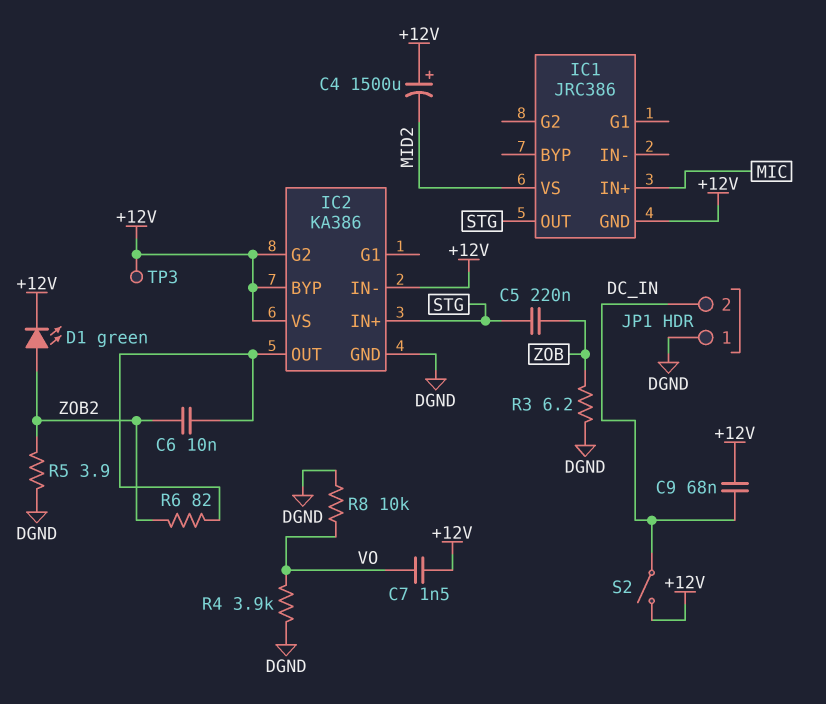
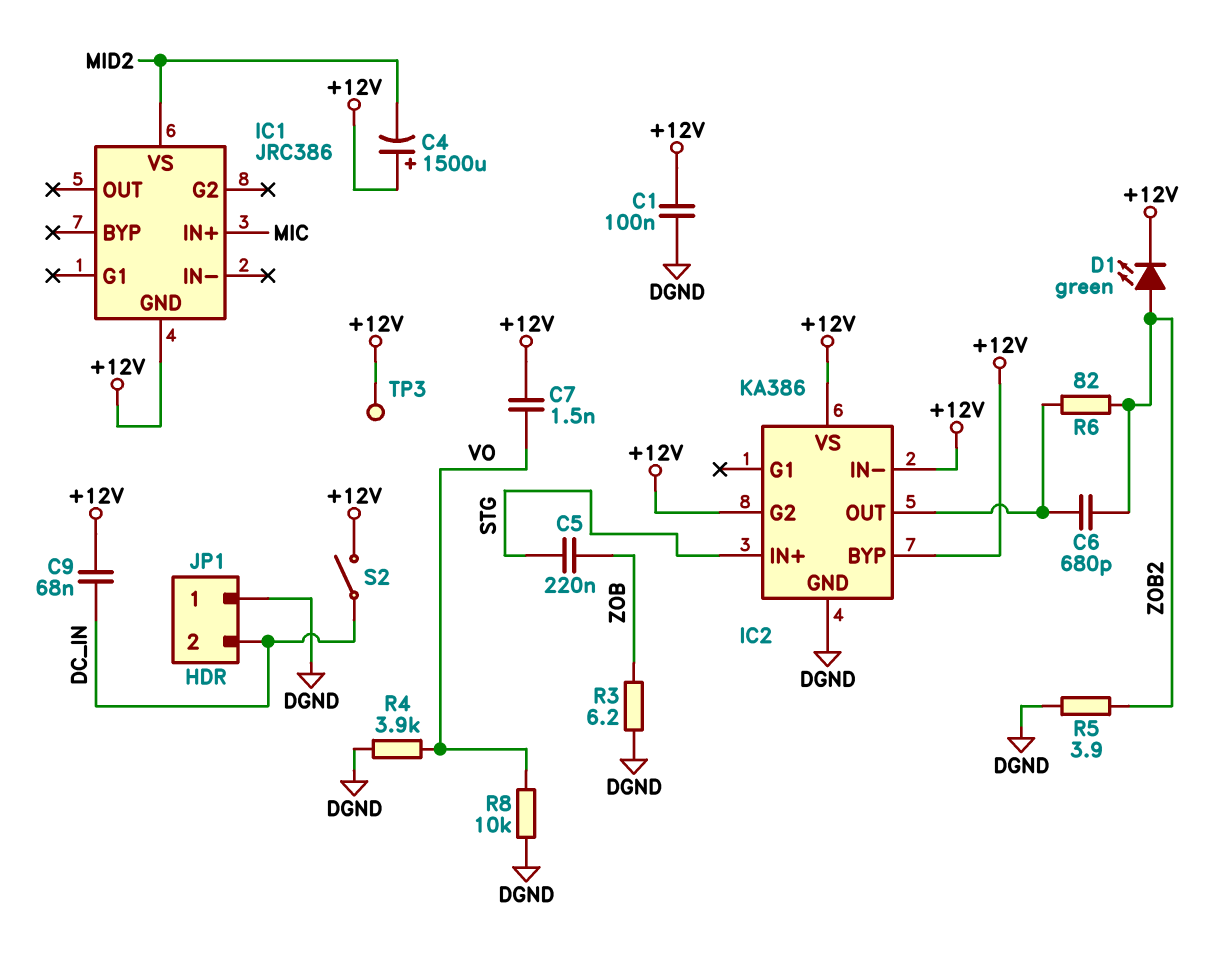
C1: none -> 100nF (+12V, DGND)
C6: 10nF (IC2/OUT, ZOB2) -> 680pF (IC2/OUT, ZOB2)
IC1 pin OUT: STG -> none

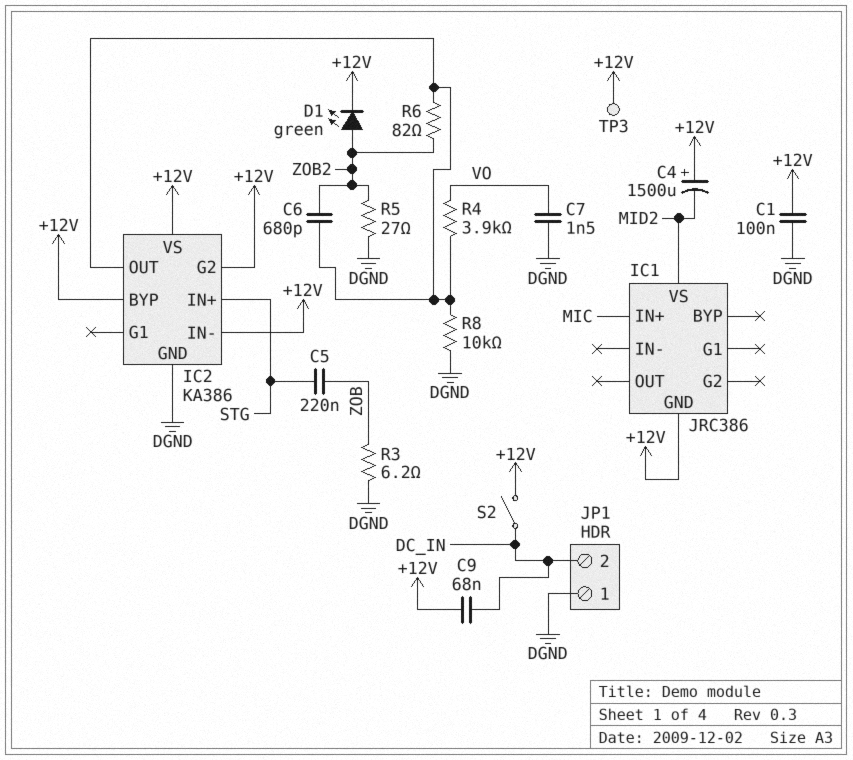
C7: 1.5nF (+12V, VO) -> 1.5nF (DGND, VO)
R4: 3.9k (DGND, VO) -> 3.9k (IC2/OUT, VO)
R5: 3.9 (DGND, ZOB2) -> 27 (DGND, ZOB2)
R8: 10k (DGND, VO) -> 10k (DGND, IC2/OUT)

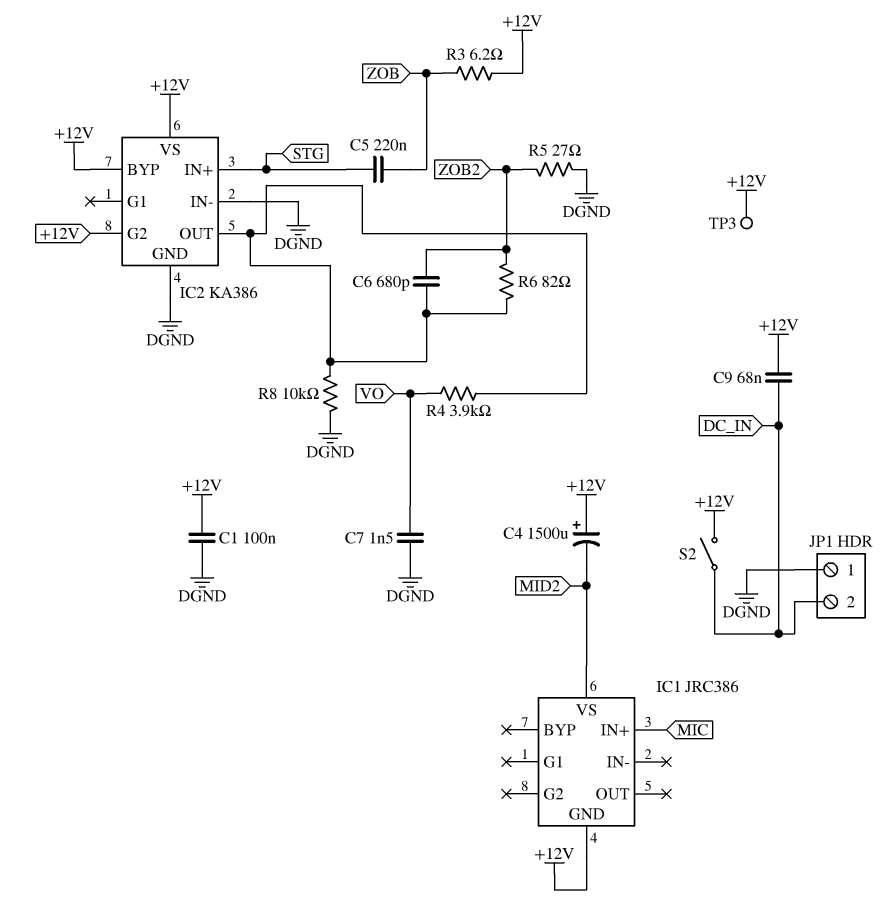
D1: LED green (A ZOB2, K +12V) -> none
IC2 pin IN-: +12V -> DGND
R3: 6.2 (DGND, ZOB) -> 6.2 (+12V, ZOB)

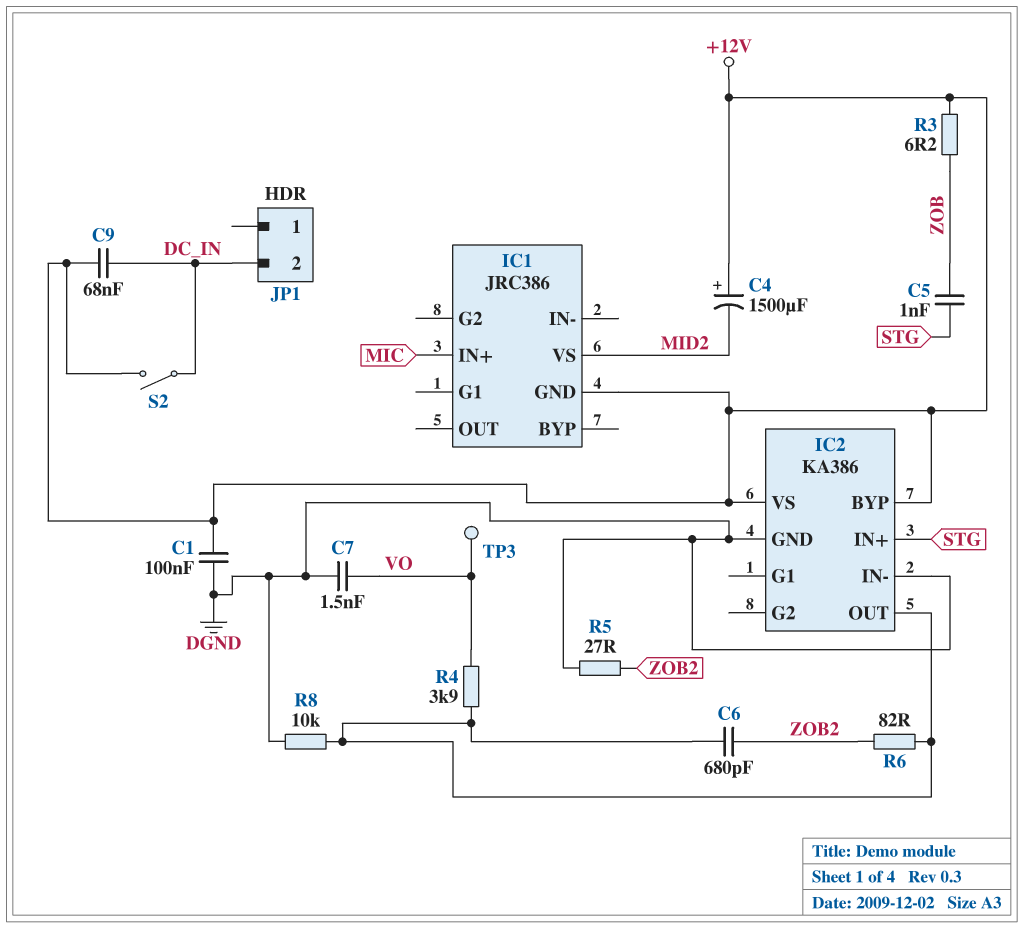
C5: 220nF (STG, ZOB) -> 1nF (STG, ZOB)
IC2 pin G2: +12V -> none
JP1 pin 1: DGND -> none
TP3: test point (+12V) -> test point (VO)

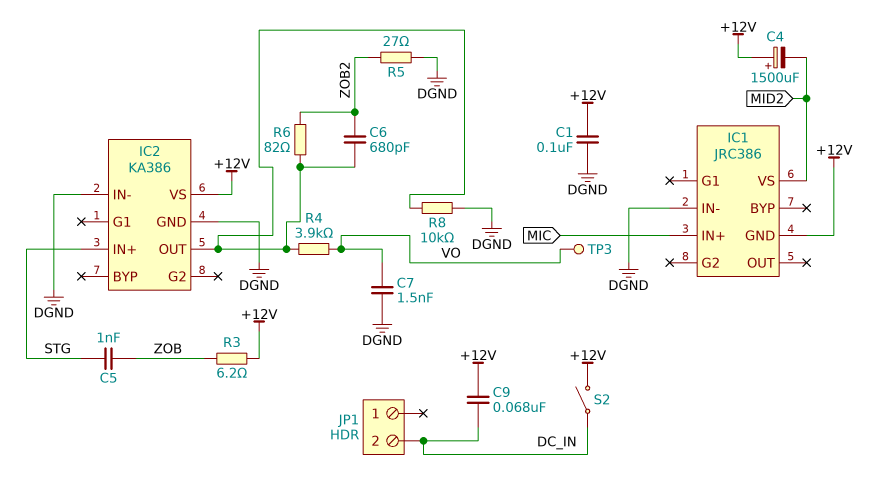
IC1 pin IN-: none -> DGND
IC2 pin BYP: +12V -> none

